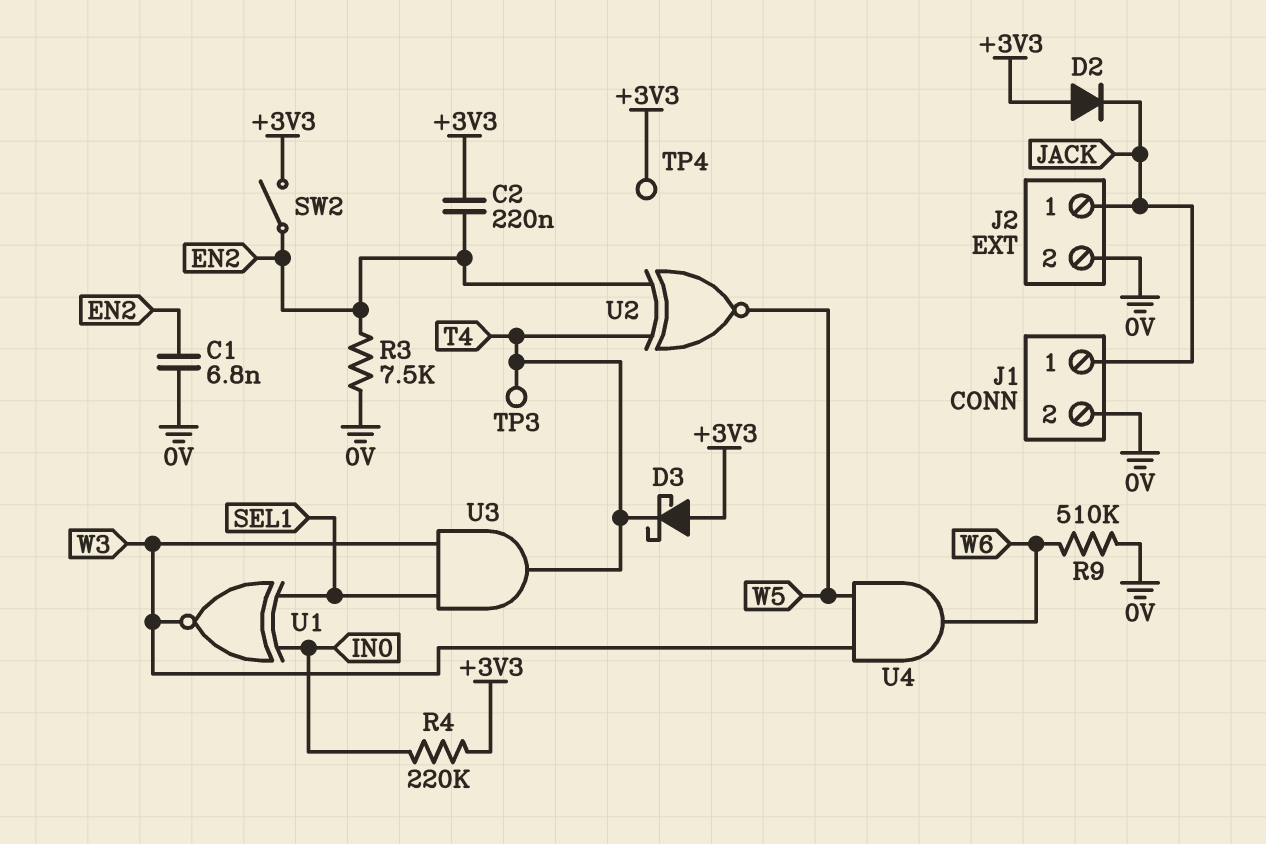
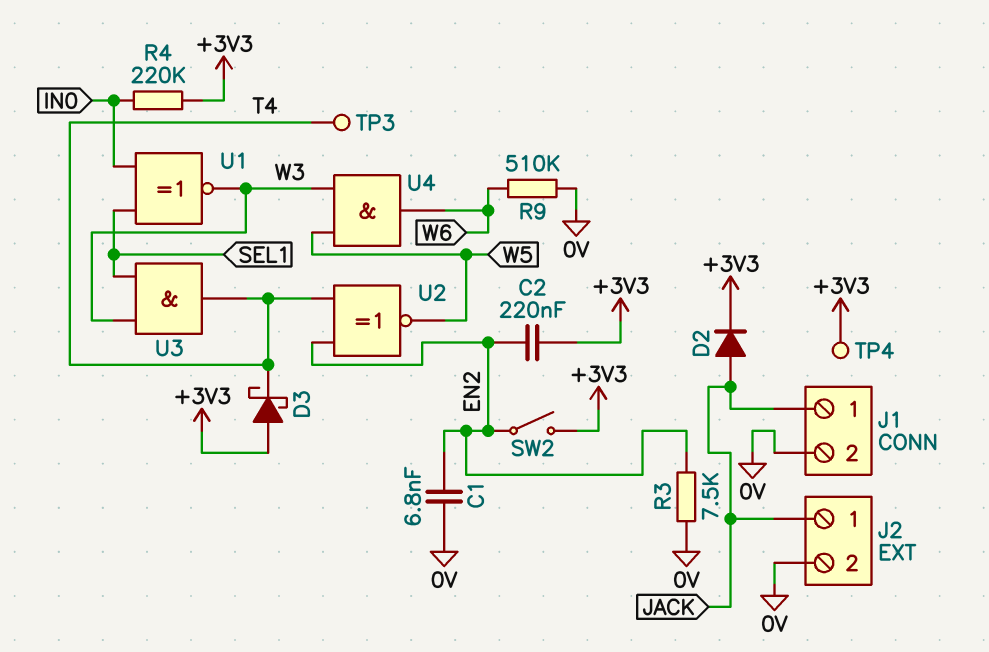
D2: diode (A +3V3, K JACK) -> diode (A JACK, K +3V3)

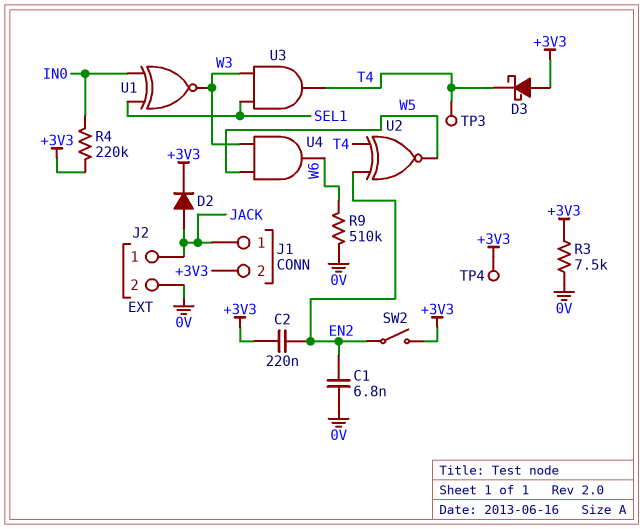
J1 pin 2: 0V -> +3V3
R3: 7.5k (0V, EN2) -> 7.5k (+3V3, 0V)

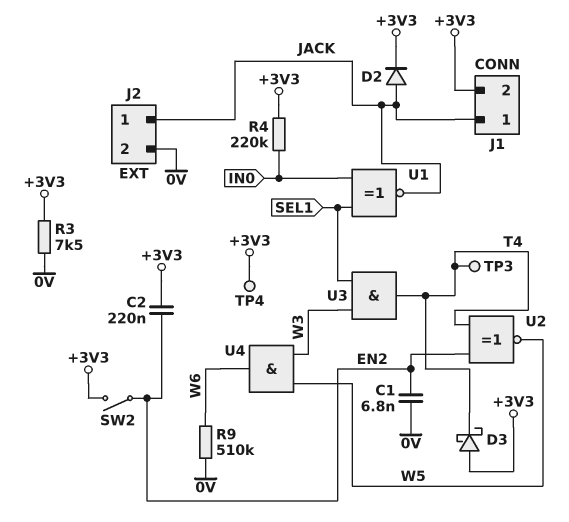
U1: XNOR (in IN0, in SEL1, out W3) -> XNOR (in IN0, in SEL1, out JACK)

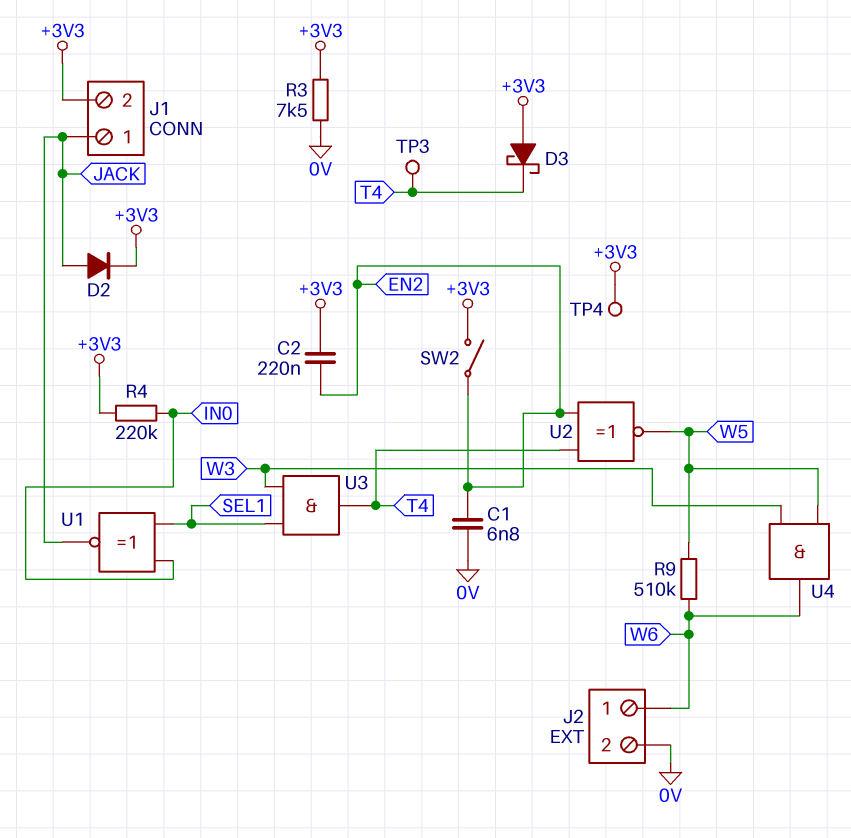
J2 pin 1: JACK -> W6
R9: 510k (0V, W6) -> 510k (W5, W6)

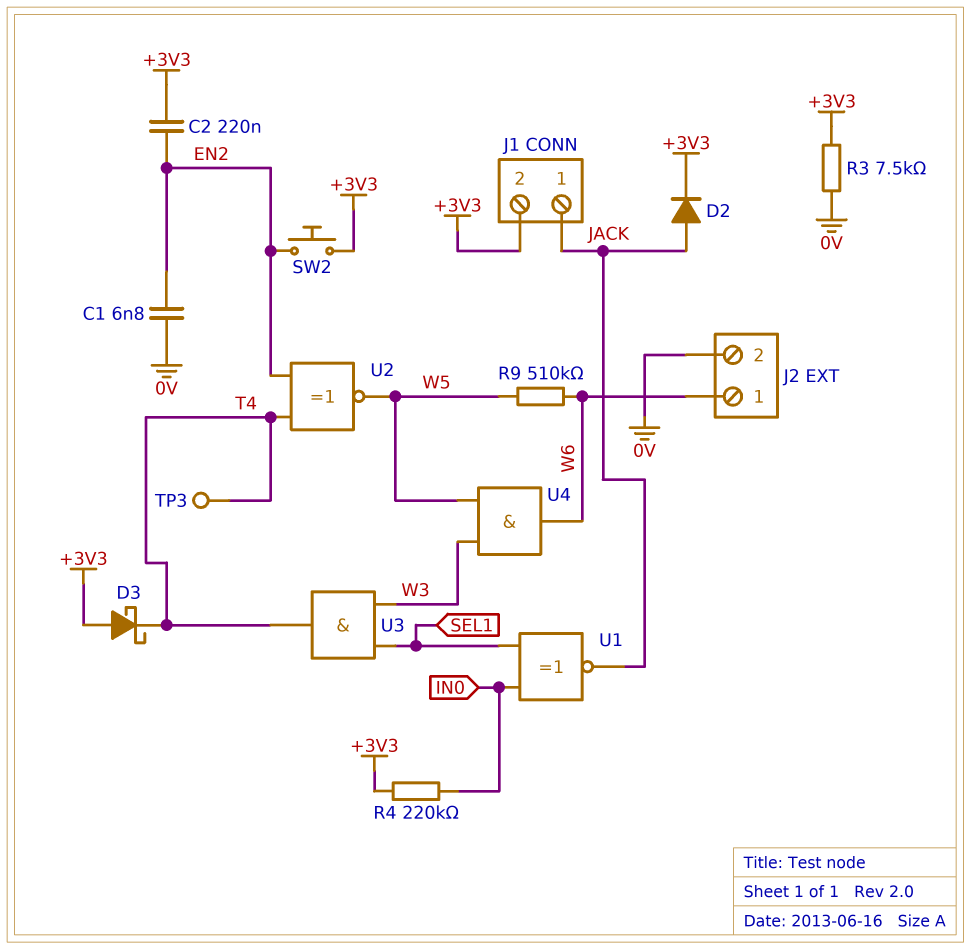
SW2: switch (+3V3, EN2) -> button (+3V3, EN2)
TP4: test point (+3V3) -> none

